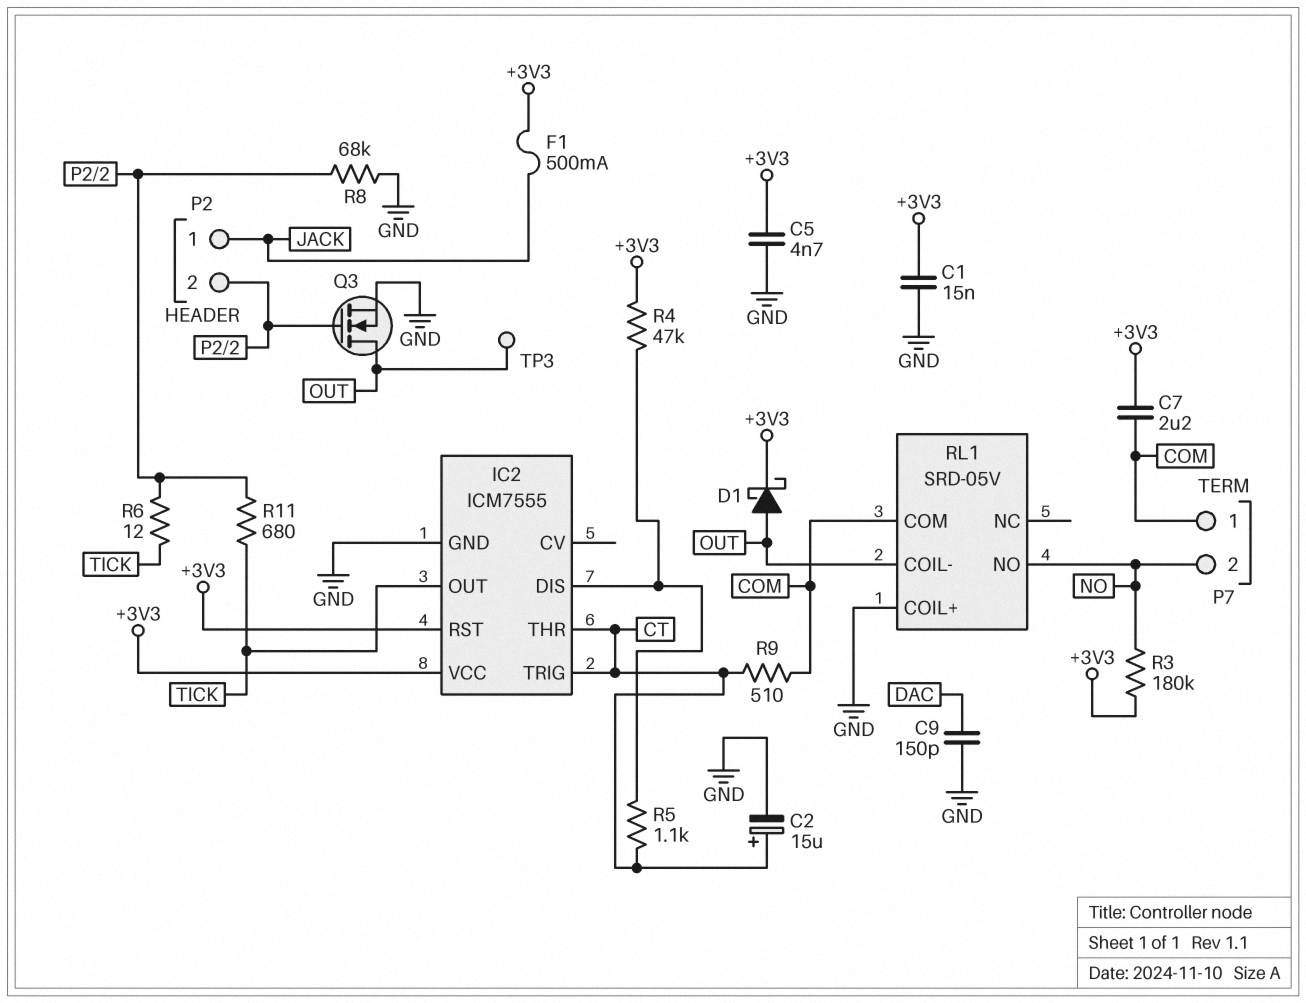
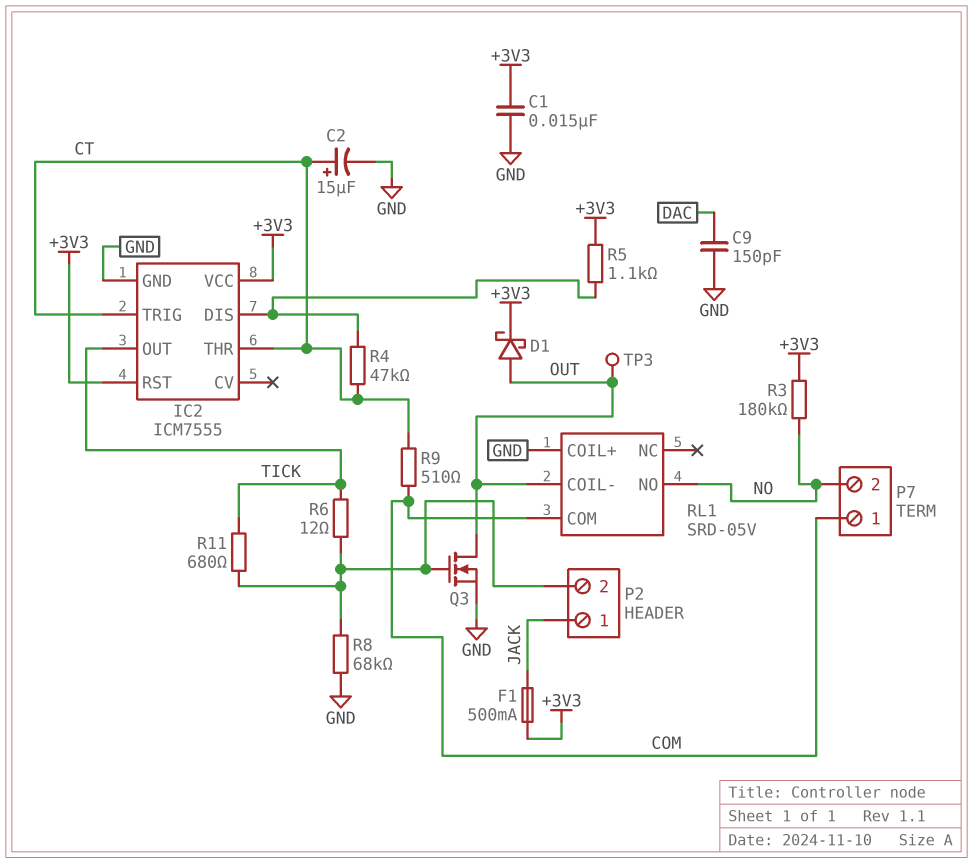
C5: 4.7nF (+3V3, GND) -> none
C7: 2.2uF (+3V3, COM) -> none
R4: 47k (+3V3, IC2/DIS) -> 47k (CT, IC2/DIS)
R5: 1.1k (CT, IC2/DIS) -> 1.1k (+3V3, IC2/DIS)

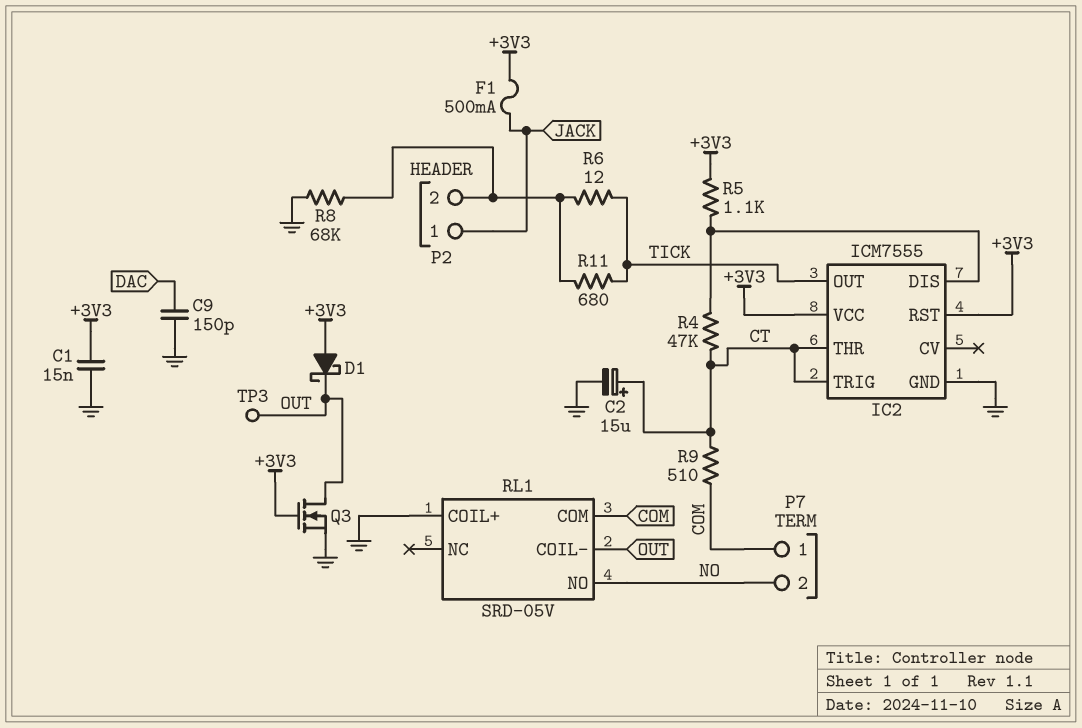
D1: schottky (A OUT, K +3V3) -> schottky (A +3V3, K OUT)
Q3: NMOS (G P2/2, D OUT, S GND) -> NMOS (G +3V3, D OUT, S GND)
R3: 180k (+3V3, NO) -> none

